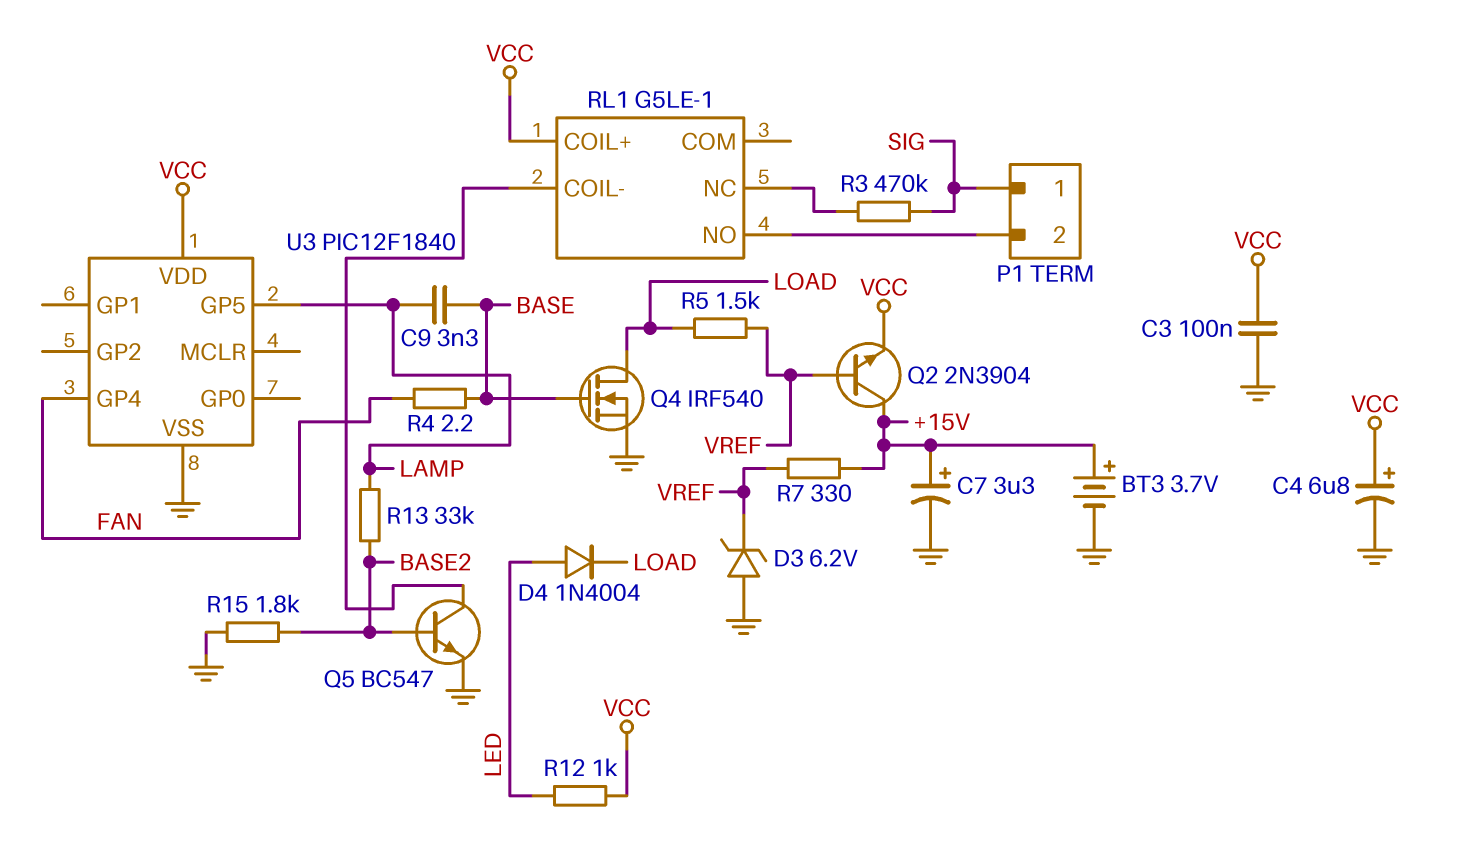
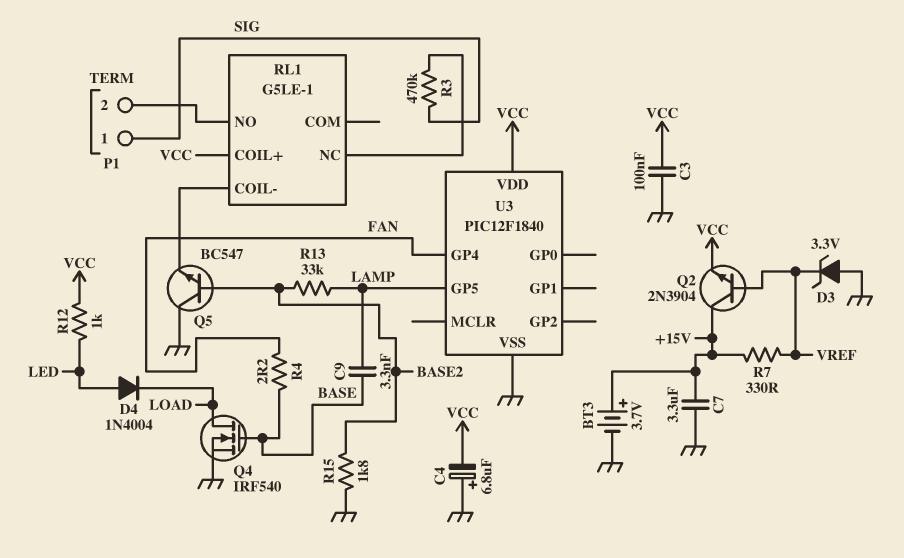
C4: 6.8uF (plus VCC, minus GND) -> 6.8uF (plus GND, minus VCC)
C7: 3.3uF (plus +15V, minus GND) -> 3.3uF (+15V, GND)
D3: zener 6.2V (A GND, K VREF) -> zener 3.3V (A GND, K VREF)
Q5: NPN BC547 (B BASE2, C RL1/COIL-, E GND) -> NPN BC547 (B BASE2, C GND, E RL1/COIL-)
R5: 1.5k (LOAD, VREF) -> none

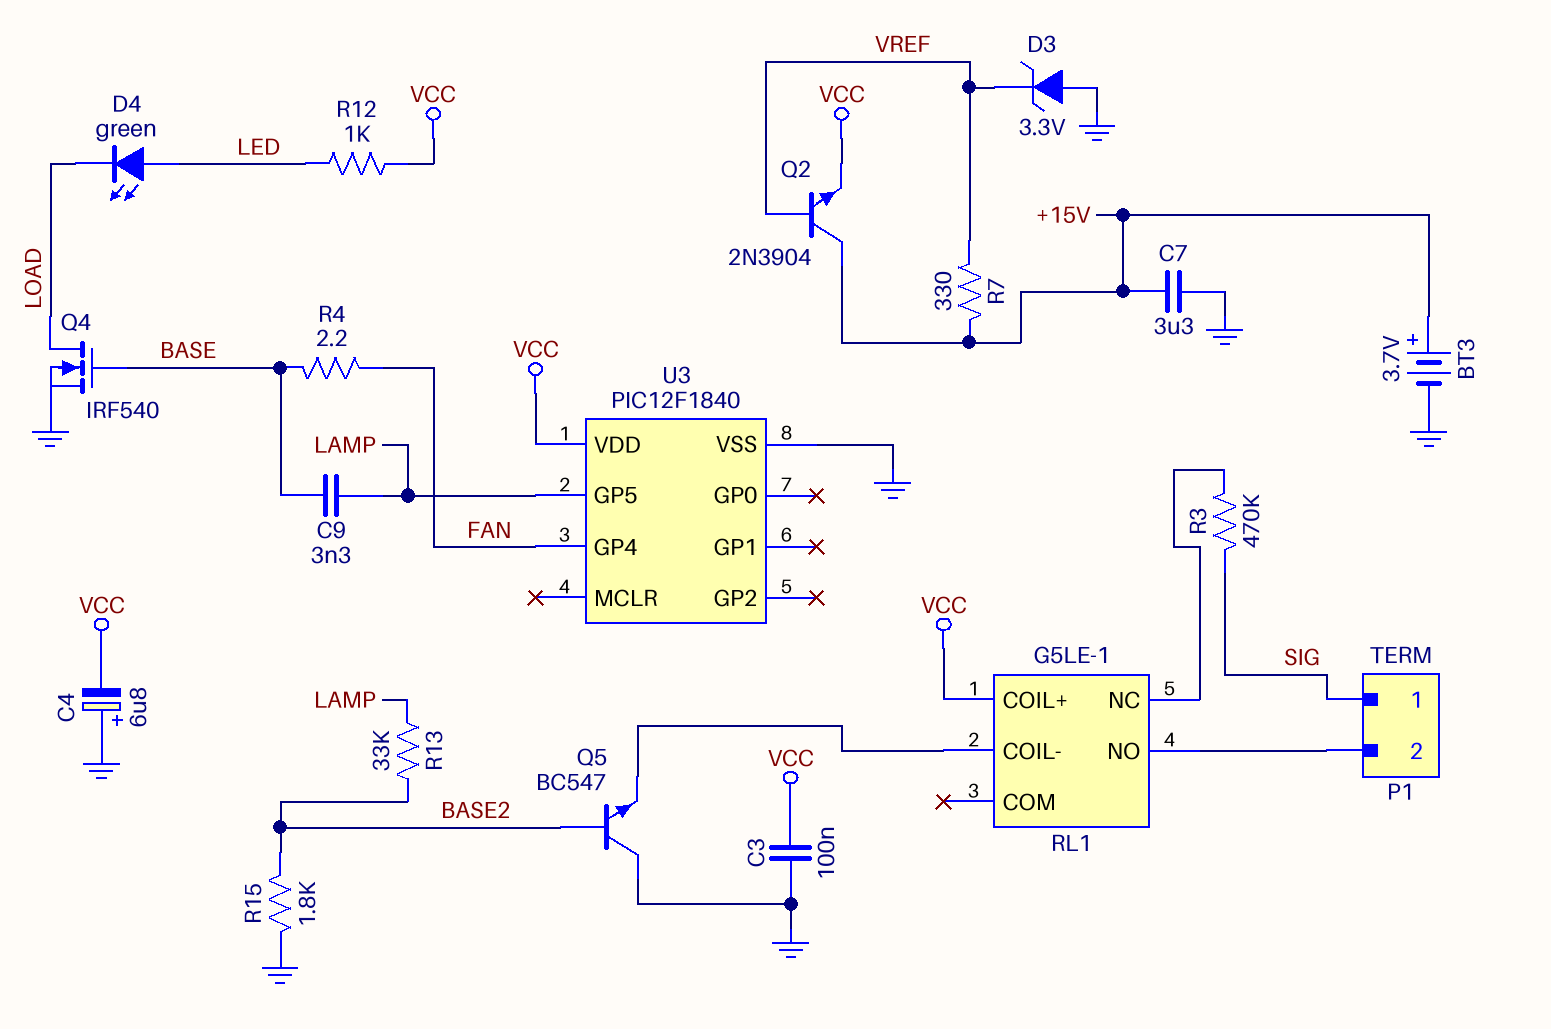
D4: diode 1N4004 (A LED, K LOAD) -> LED green (A LED, K LOAD)

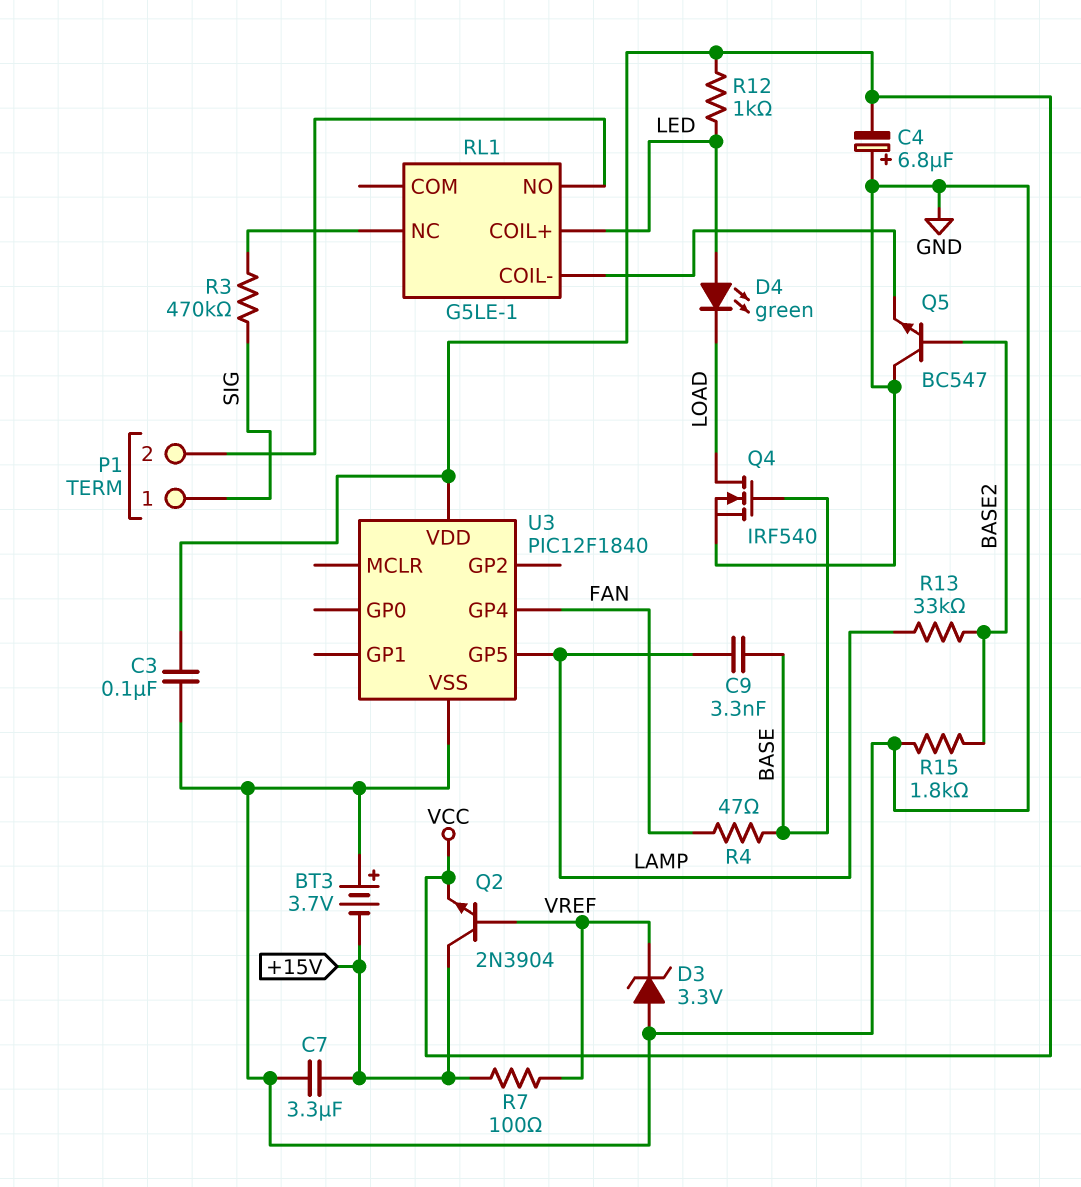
BT3: 3.7V (plus +15V, minus GND) -> 3.7V (plus GND, minus +15V)
R4: 2.2 (BASE, FAN) -> 47 (BASE, FAN)
R7: 330 (+15V, VREF) -> 100 (+15V, VREF)
RL1 pin COIL+: VCC -> LED

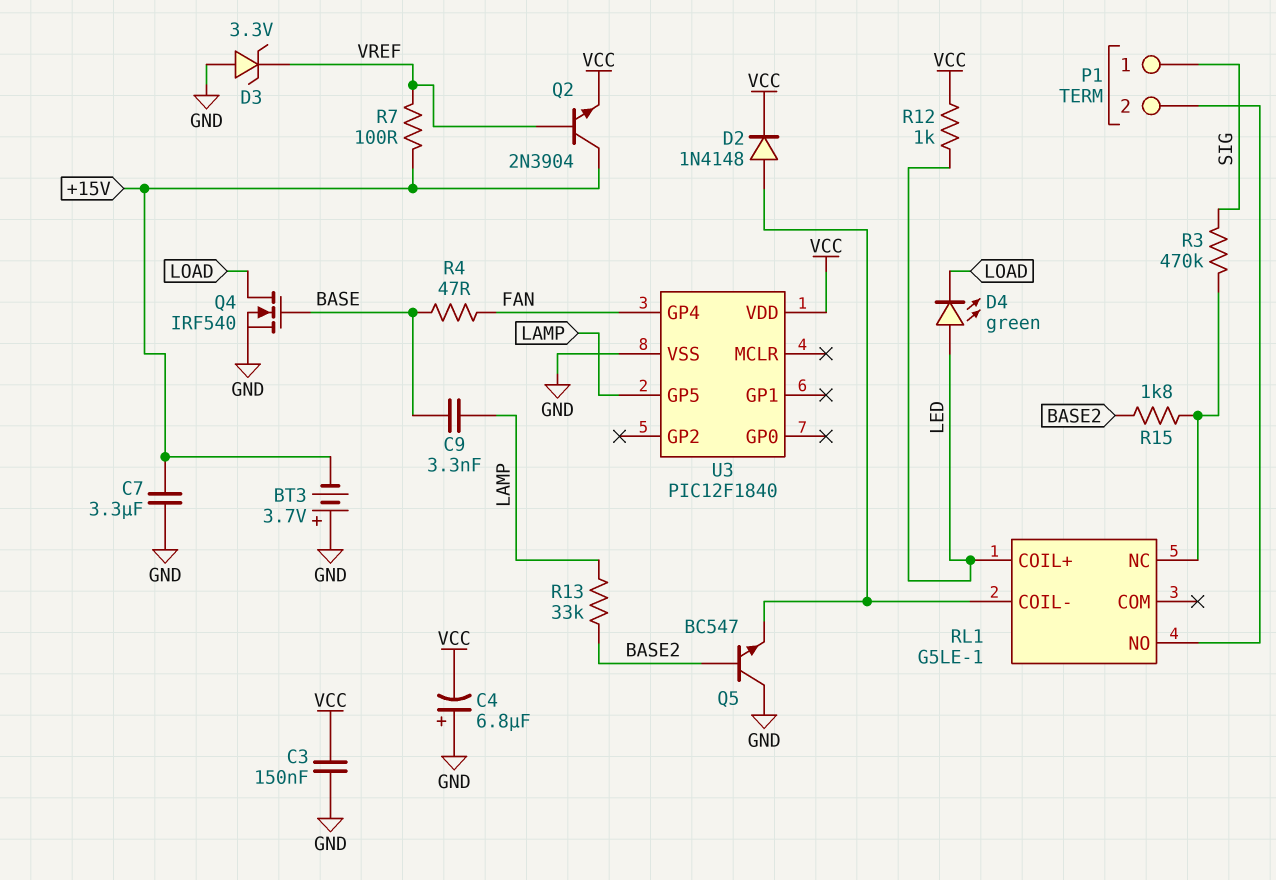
C3: 100nF (GND, VCC) -> 150nF (GND, VCC)
D2: none -> diode 1N4148 (A RL1/COIL-, K VCC)
R15: 1.8k (BASE2, GND) -> 1.8k (BASE2, RL1/NC)

